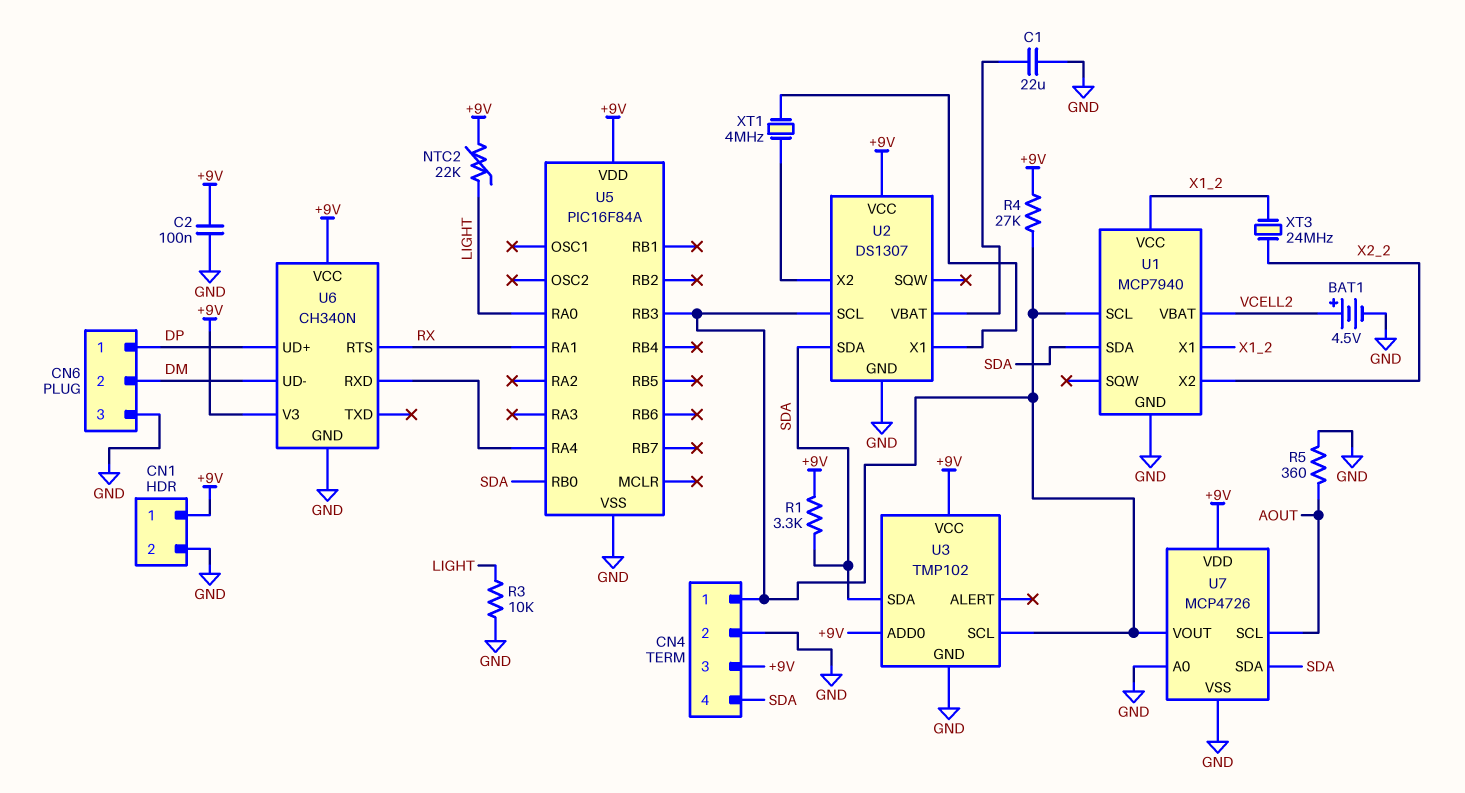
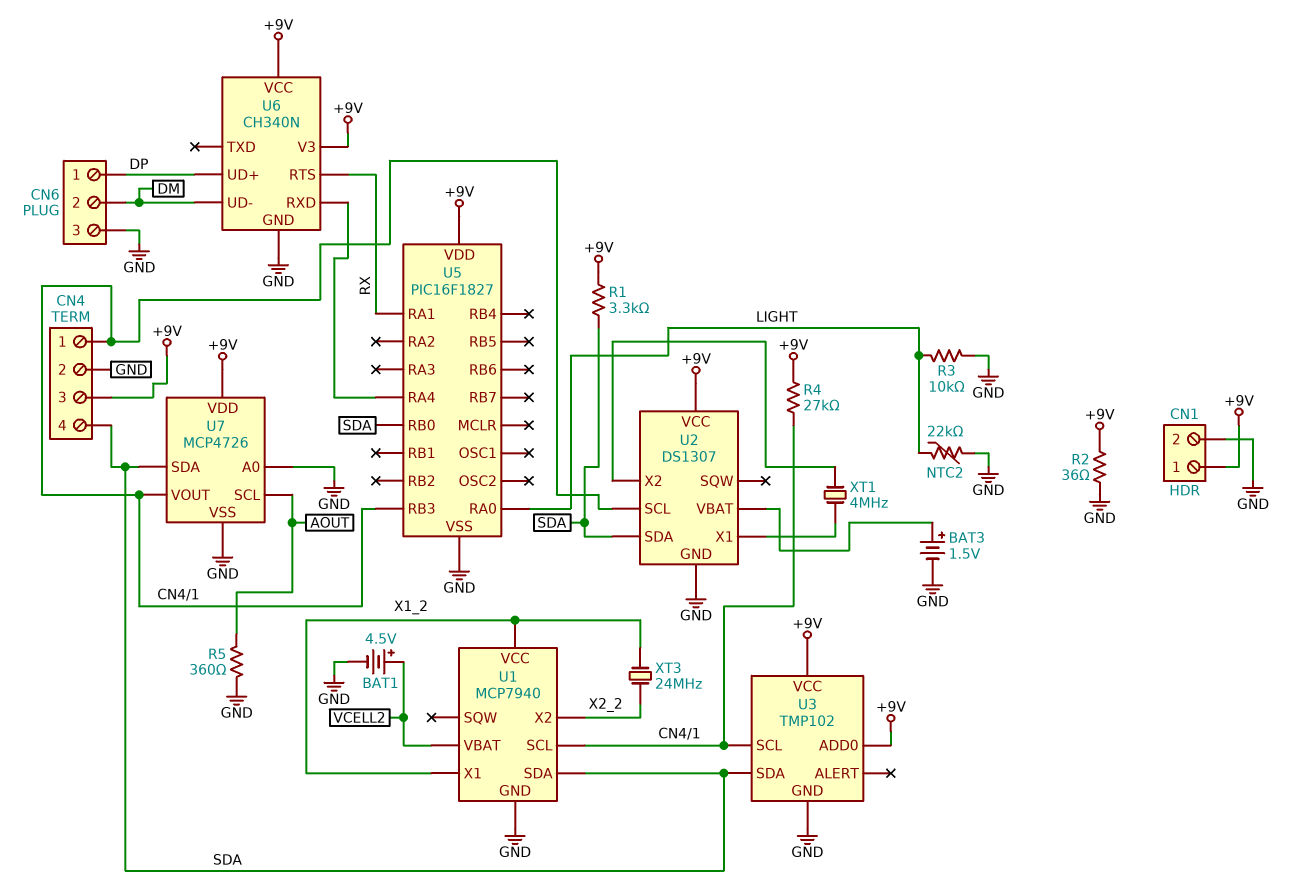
BAT3: none -> 1.5V (plus U2/VBAT, minus GND)
C1: 22uF (GND, U2/VBAT) -> none
C2: 100nF (+9V, GND) -> none
NTC2: 22k (+9V, LIGHT) -> 22k (GND, LIGHT)
R2: none -> 36 (+9V, GND)
U5: PIC16F84A -> PIC16F1827

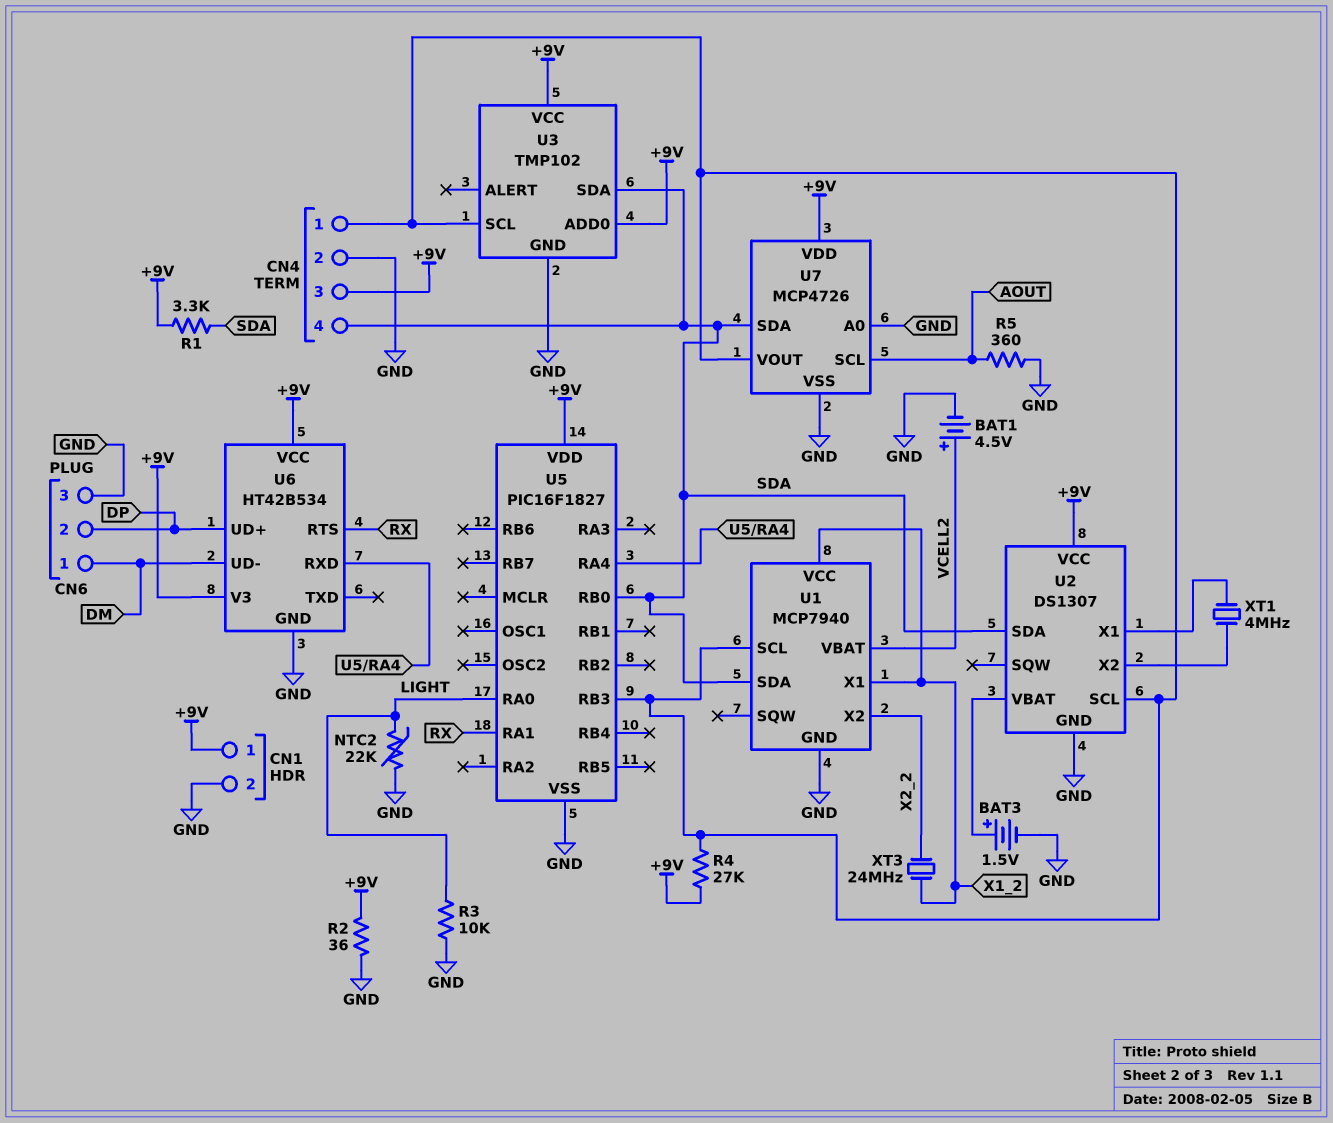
CN6 pin 1: DP -> DM
CN6 pin 2: DM -> DP
U6: CH340N -> HT42B534

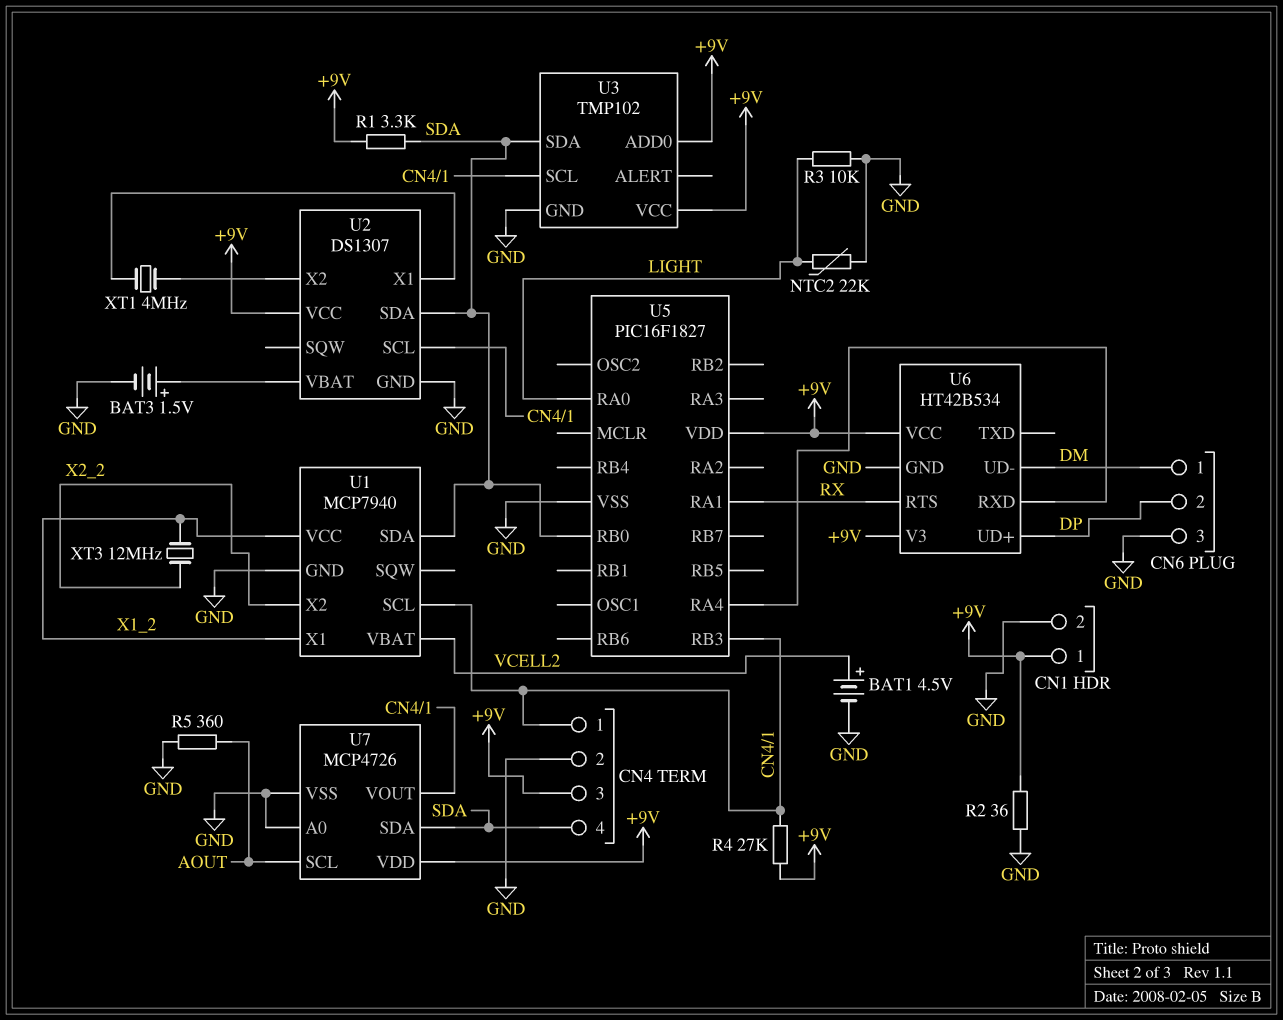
XT3: 24MHz (X1_2, X2_2) -> 12MHz (X1_2, X2_2)

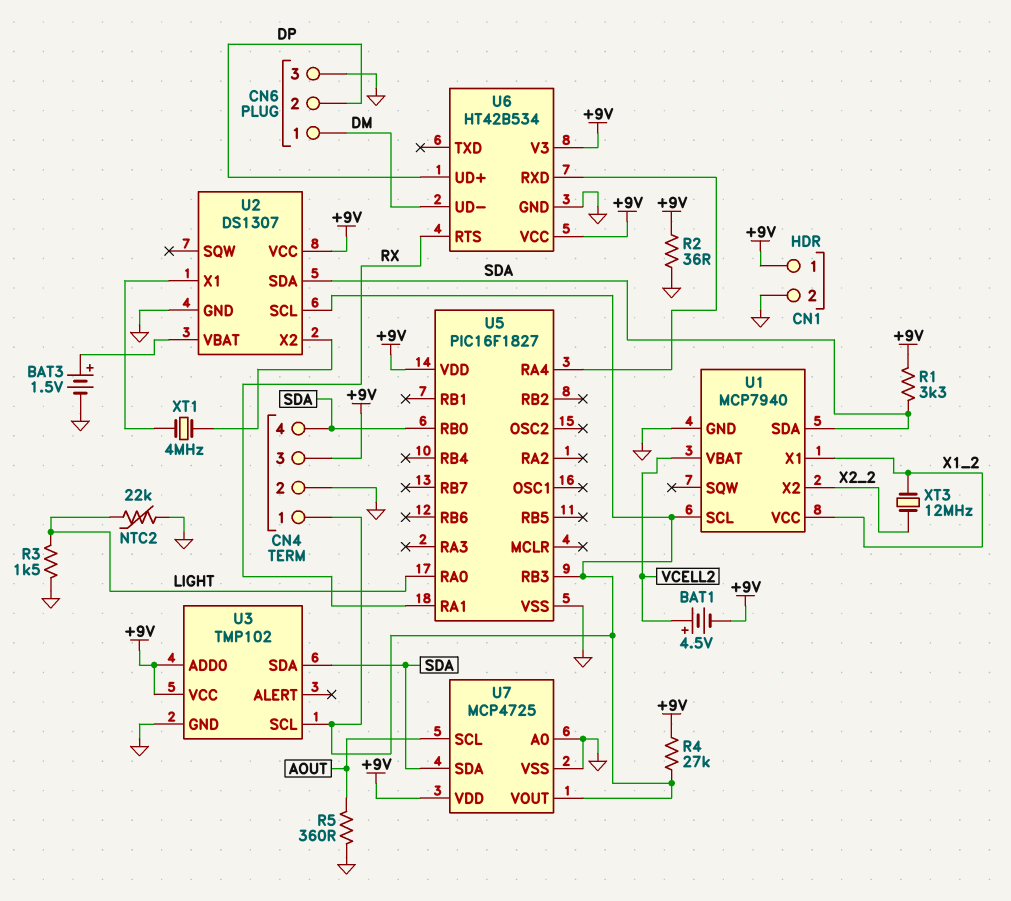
BAT1: 4.5V (plus VCELL2, minus GND) -> 4.5V (plus VCELL2, minus +9V)
R3: 10k (GND, LIGHT) -> 1.5k (GND, LIGHT)
U7: MCP4726 -> MCP4725

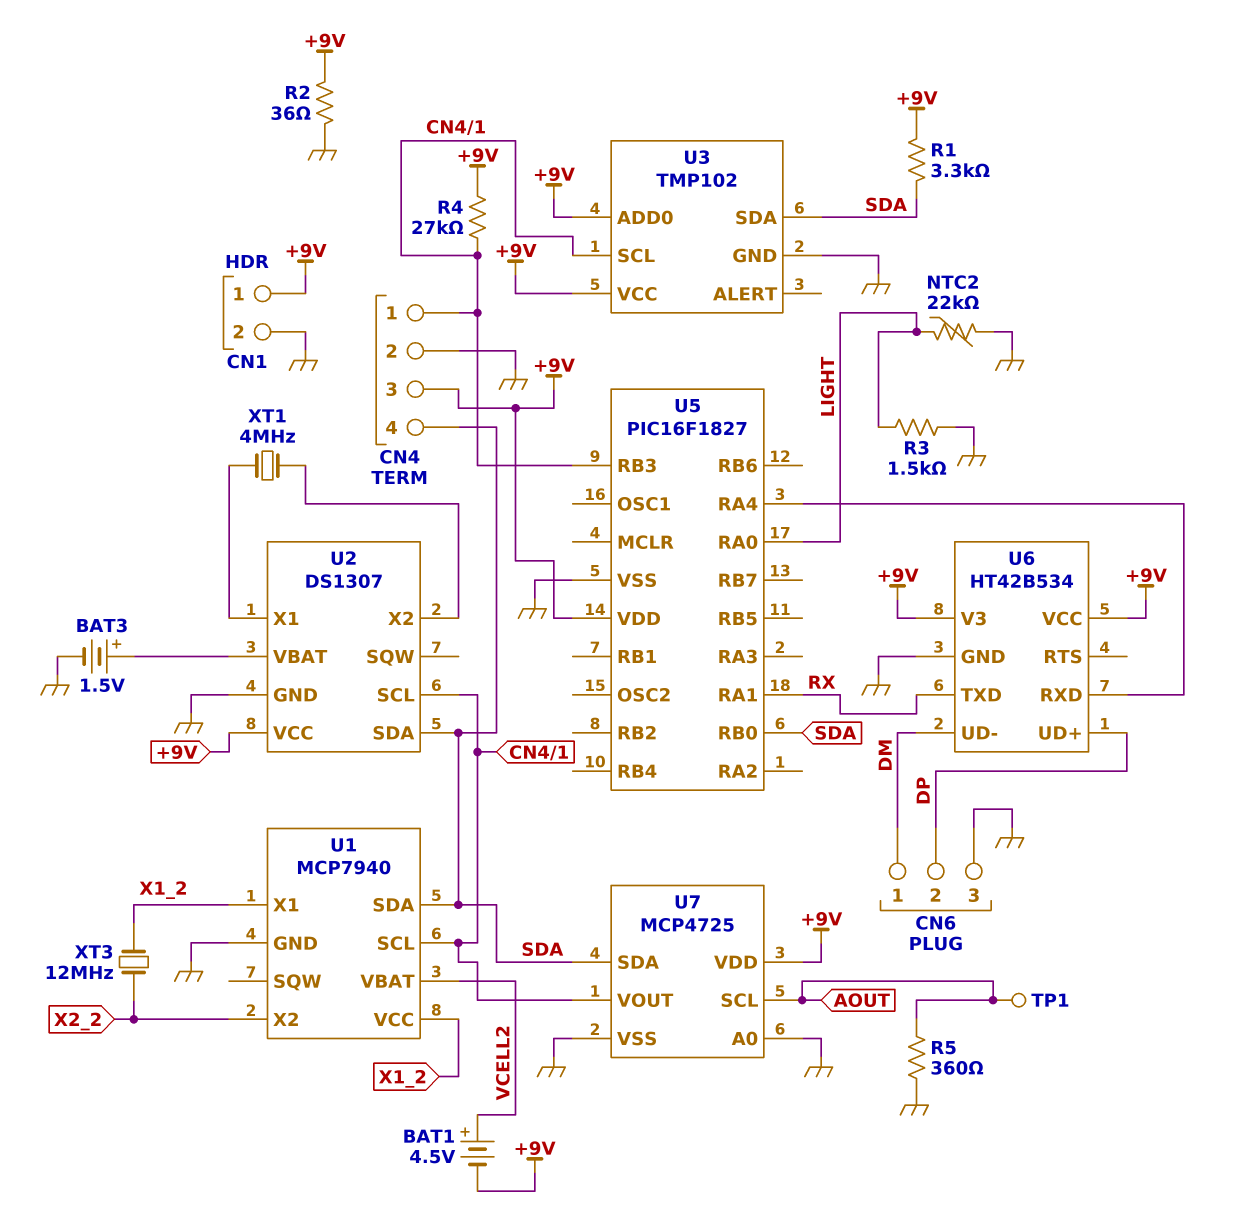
TP1: none -> test point (AOUT)
U6 pin RTS: RX -> none
U6 pin TXD: none -> RX

